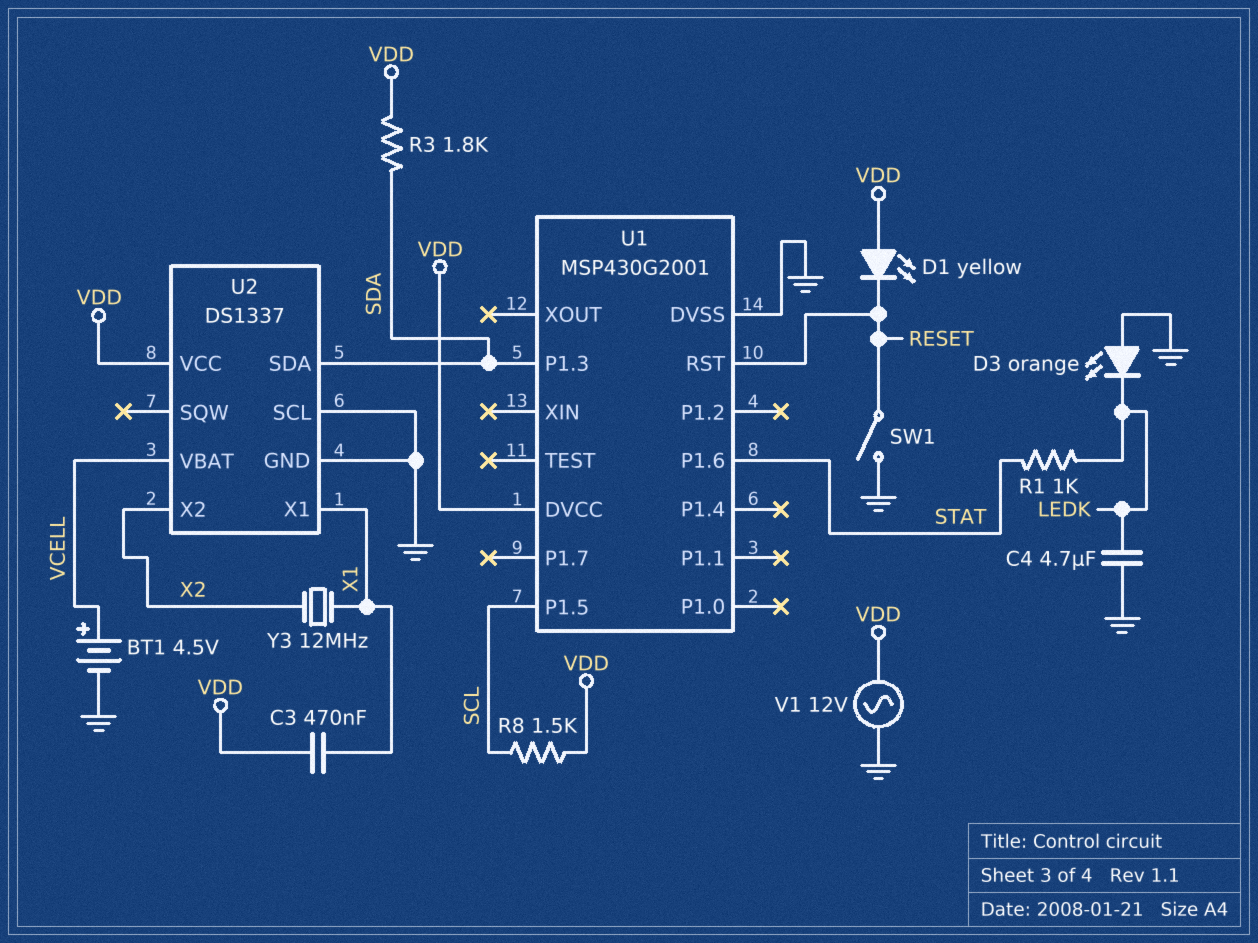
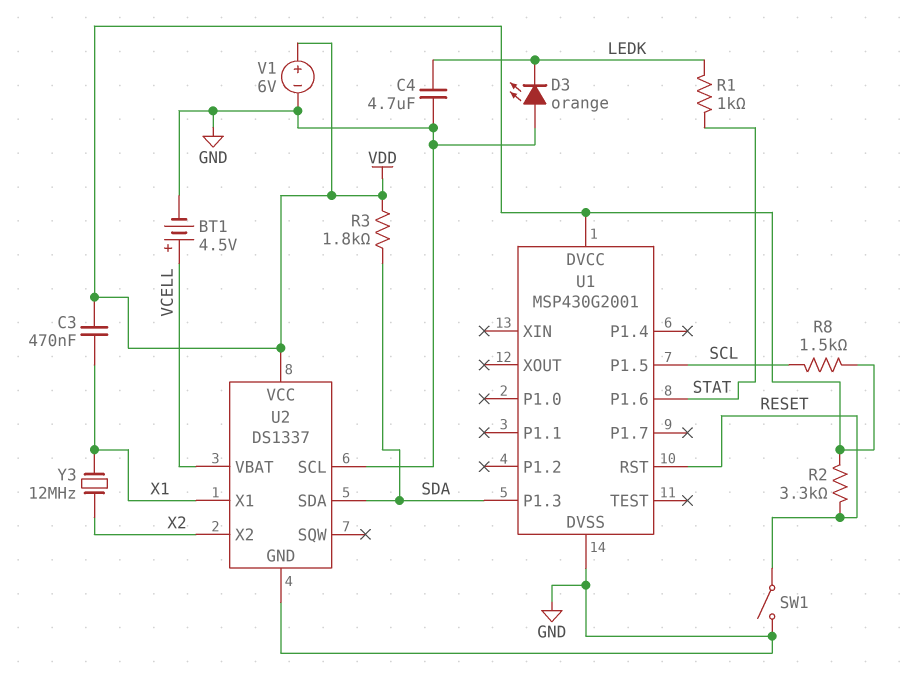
D1: LED yellow (A VDD, K RESET) -> none
R2: none -> 3.3k (RESET, VDD)
V1: AC 12V (GND, VDD) -> 6V (plus VDD, minus GND)

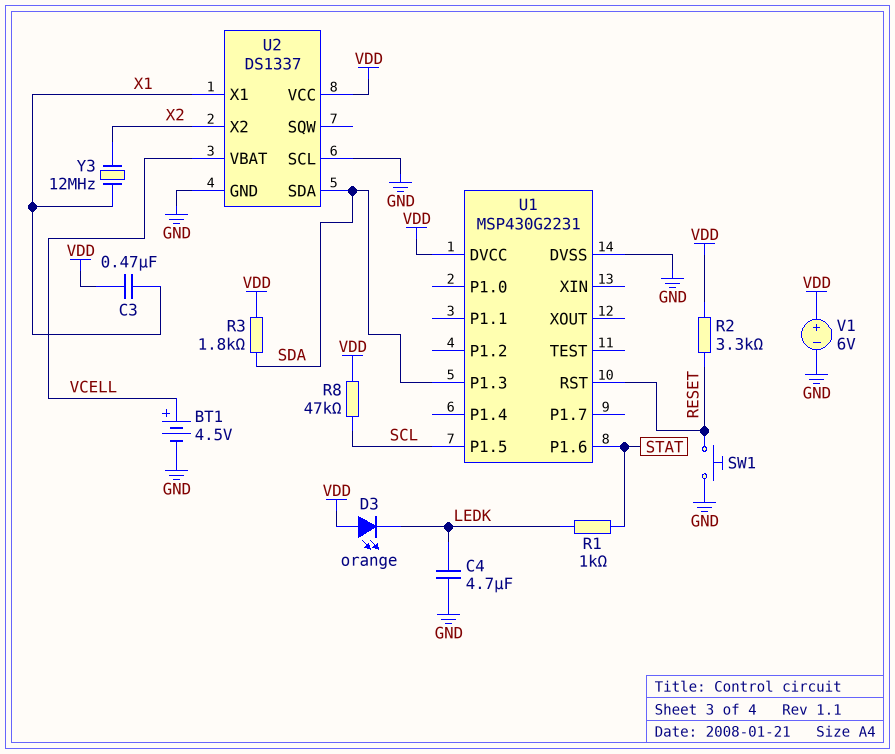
D3: LED orange (A GND, K LEDK) -> LED orange (A VDD, K LEDK)
R8: 1.5k (SCL, VDD) -> 47k (SCL, VDD)
SW1: switch (GND, RESET) -> button (GND, RESET)
U1: MSP430G2001 -> MSP430G2231

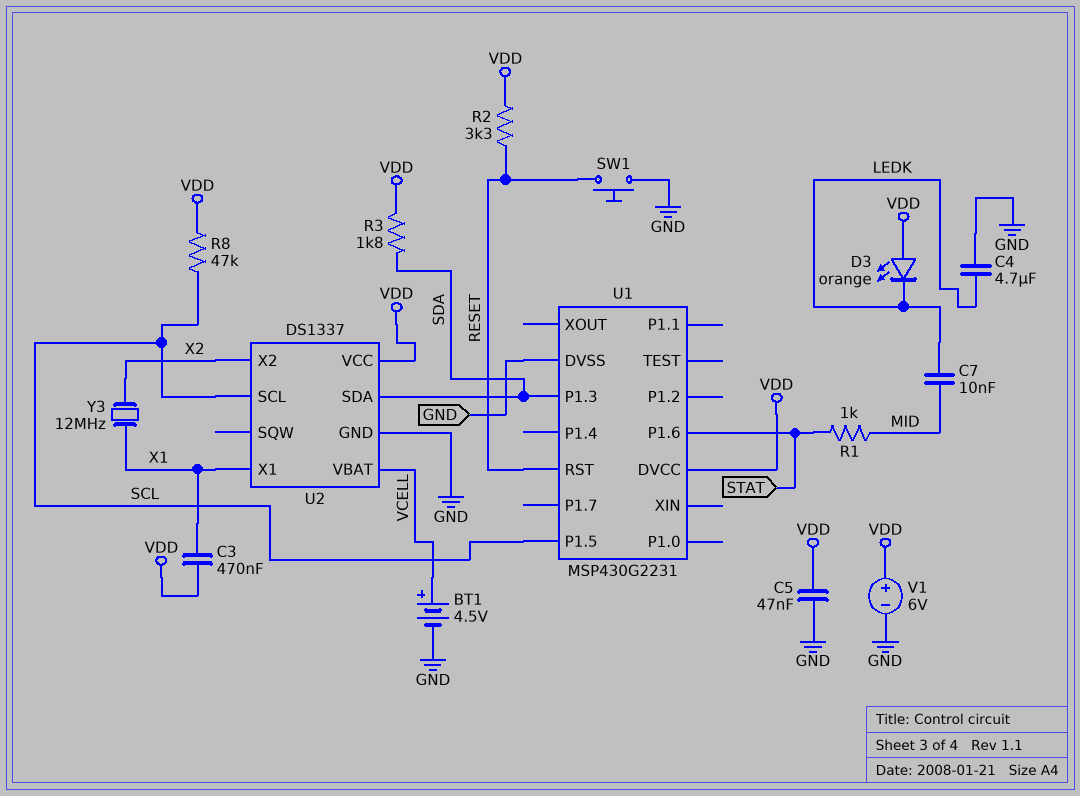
C5: none -> 47nF (GND, VDD)
C7: none -> 10nF (LEDK, MID)
R1: 1k (LEDK, STAT) -> 1k (MID, STAT)
U2 pin SCL: GND -> SCL

